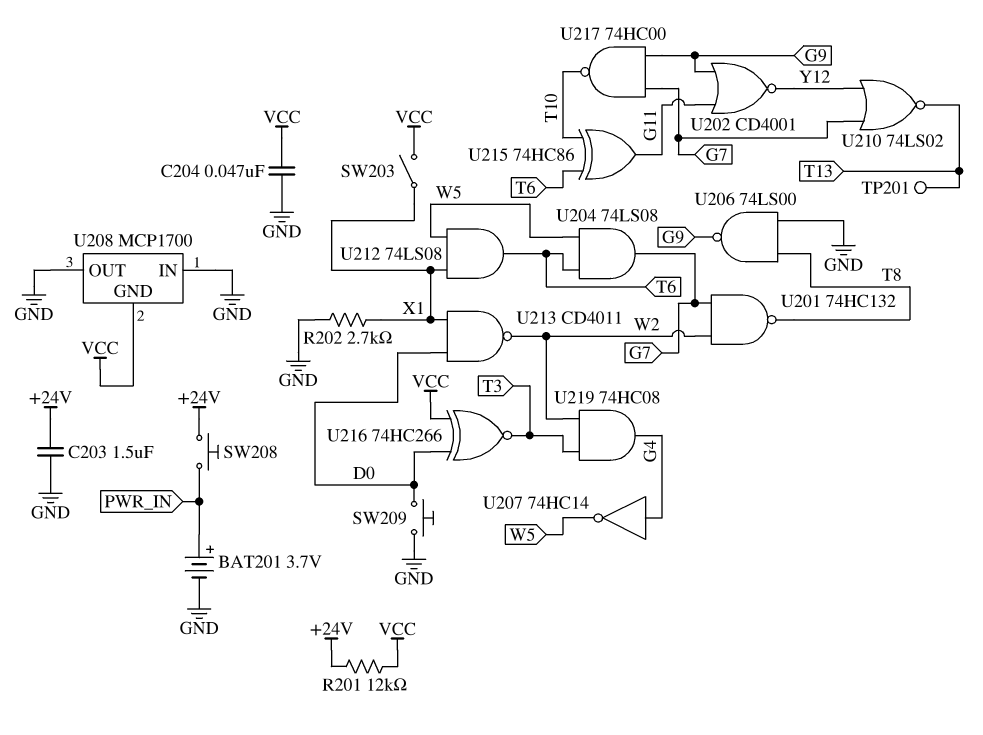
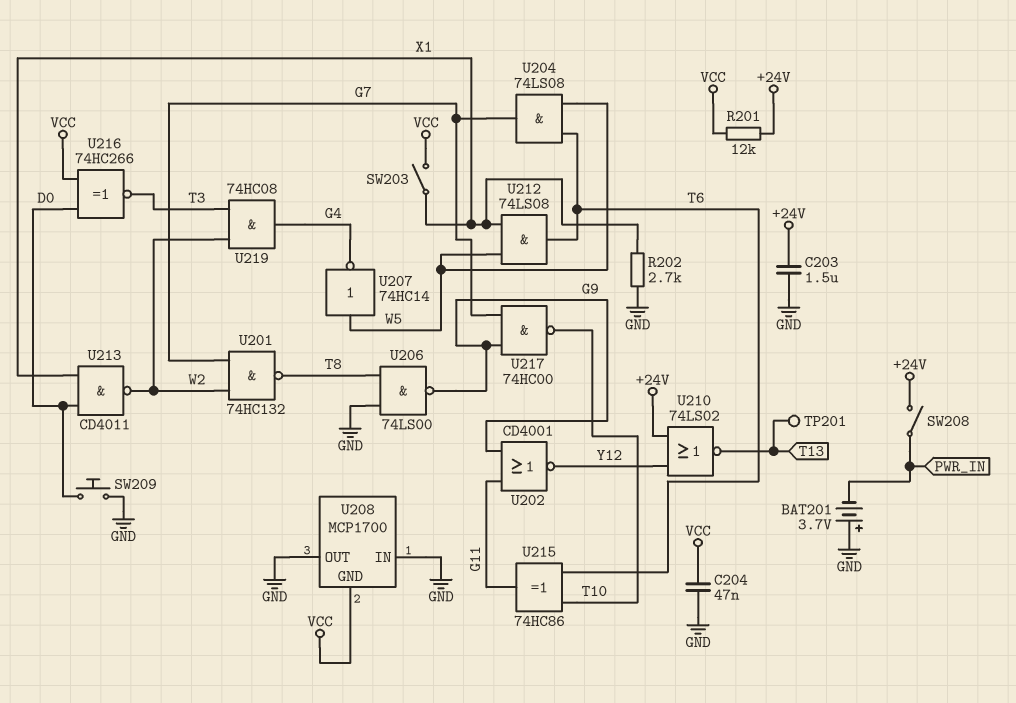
BAT201: 3.7V (plus PWR_IN, minus GND) -> 3.7V (plus GND, minus PWR_IN)
SW208: button (+24V, PWR_IN) -> switch (+24V, PWR_IN)
U207: NOT 74HC14 (in G4, out W5) -> NOT 74HC14 (in W5, out G4)
U210: NOR 74LS02 (in G7, in Y12, out T13) -> NOR 74LS02 (in +24V, in Y12, out T13)

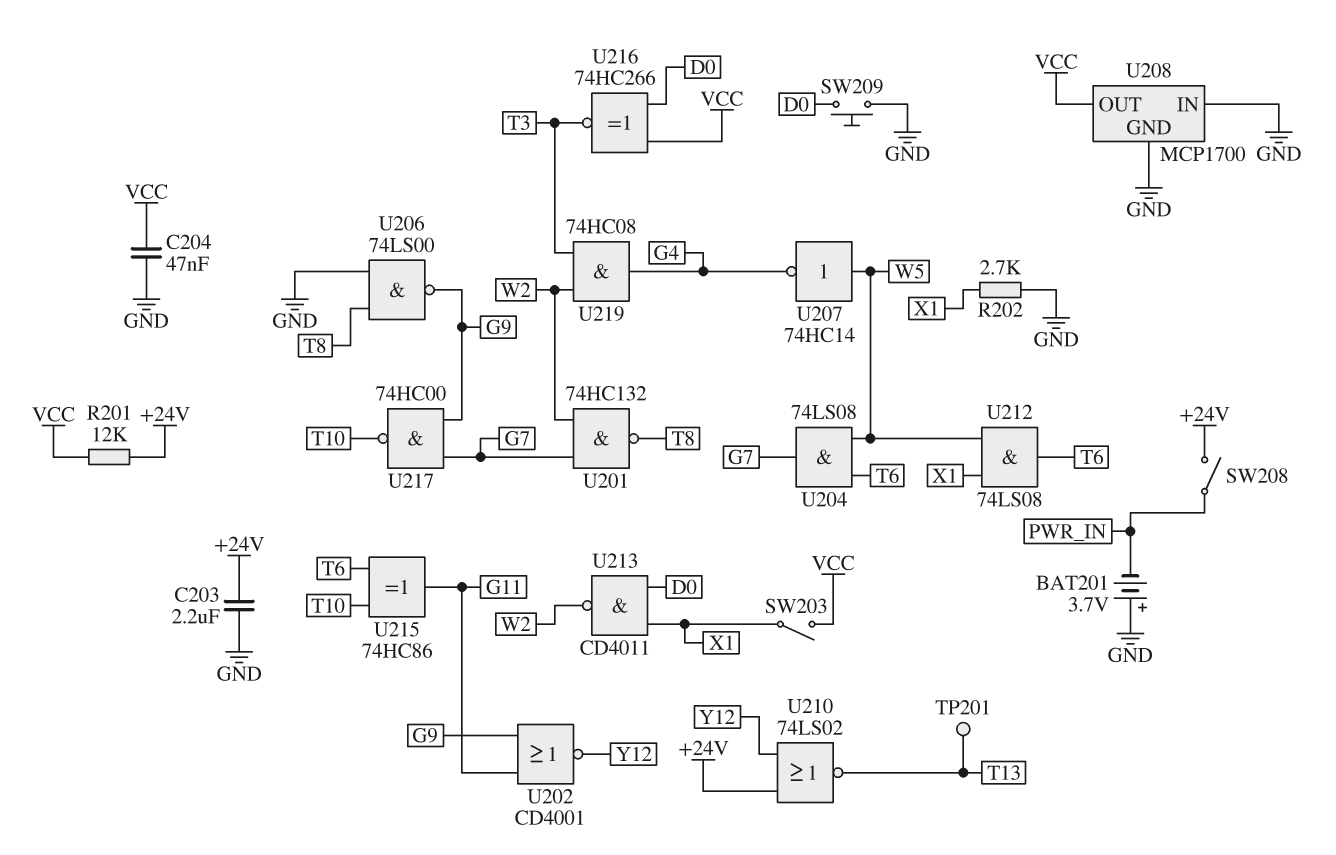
C203: 1.5uF (+24V, GND) -> 2.2uF (+24V, GND)
U208 pin GND: VCC -> GND
U208 pin OUT: GND -> VCC

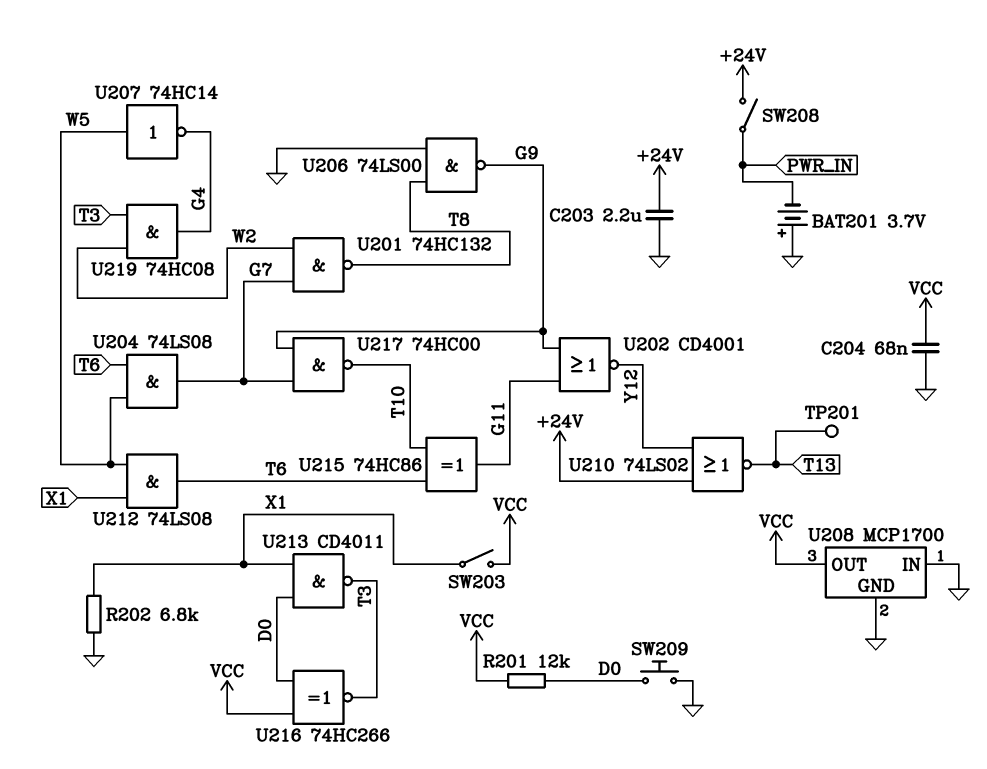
C204: 47nF (GND, VCC) -> 68nF (GND, VCC)
R201: 12k (+24V, VCC) -> 12k (D0, VCC)
R202: 2.7k (GND, X1) -> 6.8k (GND, X1)
U213: NAND CD4011 (in D0, in X1, out W2) -> NAND CD4011 (in D0, in X1, out T3)

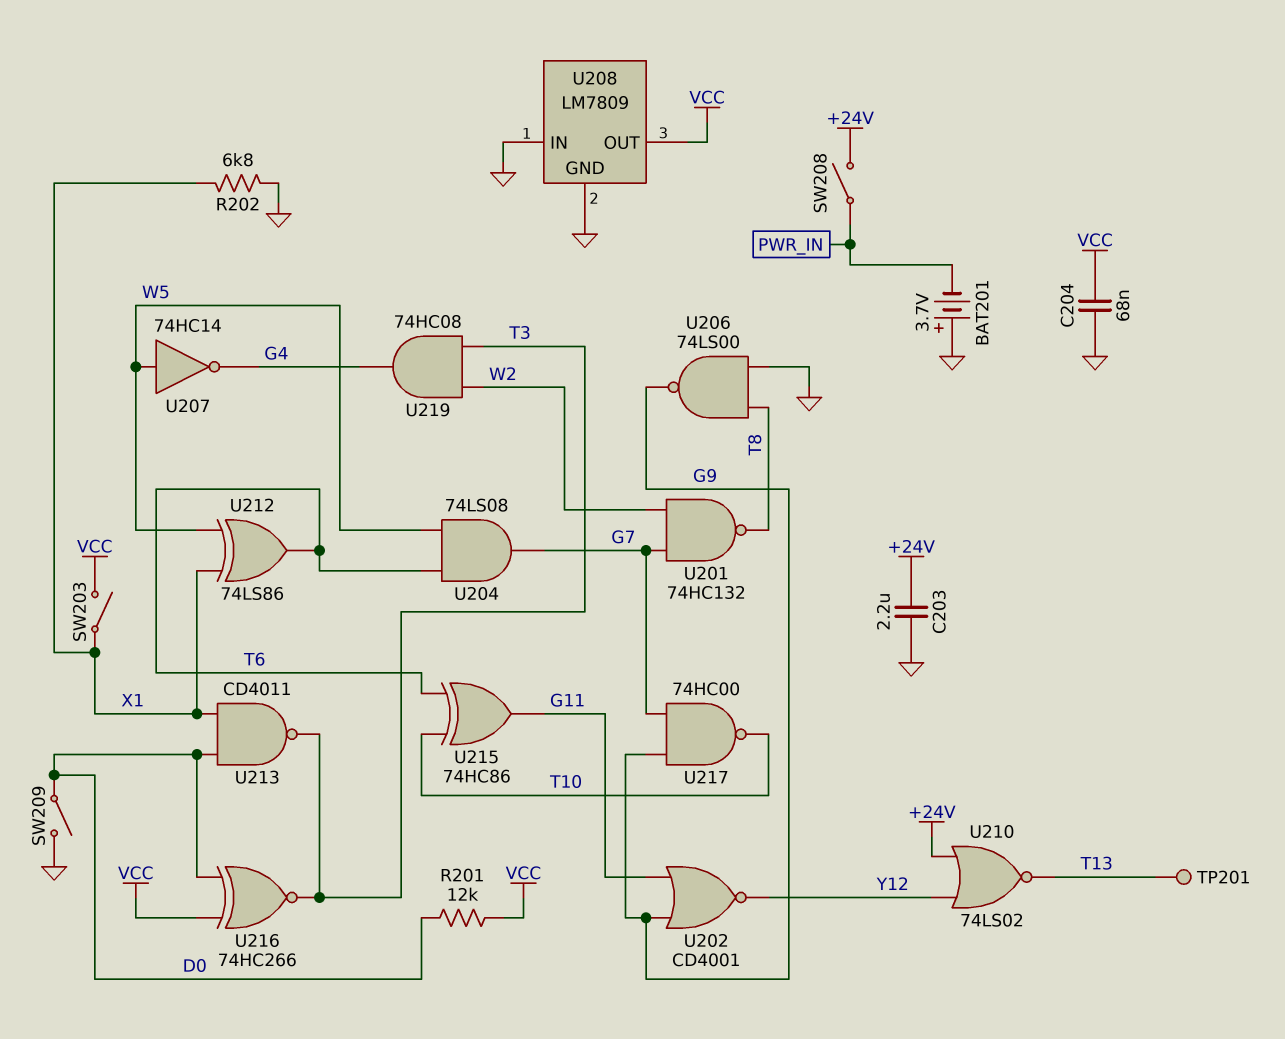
SW209: button (D0, GND) -> switch (D0, GND)
U208: MCP1700 -> LM7809
U212: AND 74LS08 (in W5, in X1, out T6) -> XOR 74LS86 (in W5, in X1, out T6)

